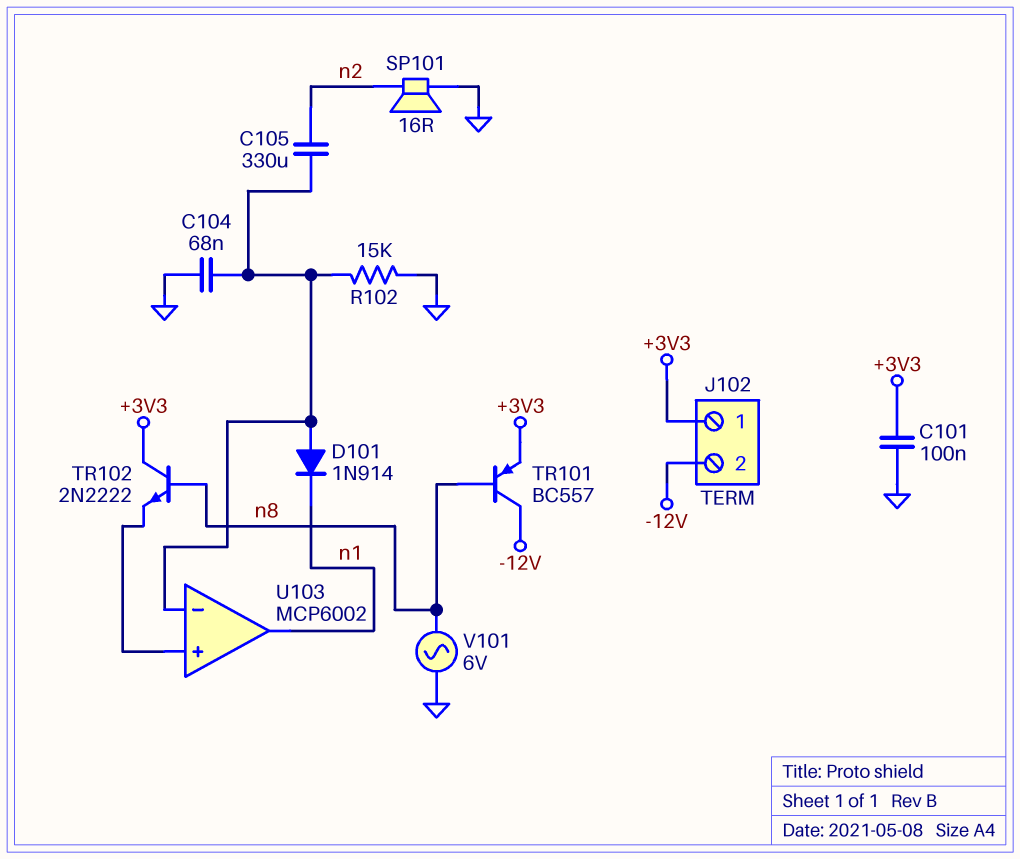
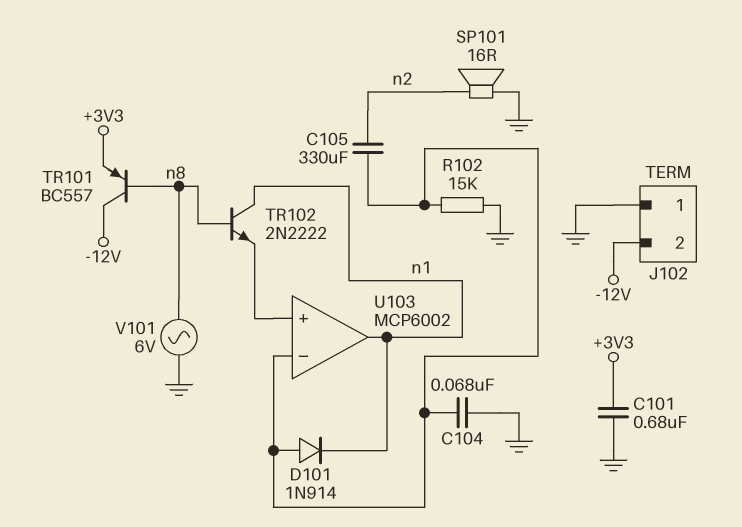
C101: 100nF (+3V3, GND) -> 680nF (+3V3, GND)
J102 pin 1: +3V3 -> GND
TR102: NPN 2N2222 (B n8, C +3V3, E U103/in+) -> NPN 2N2222 (B n8, C n1, E U103/in+)

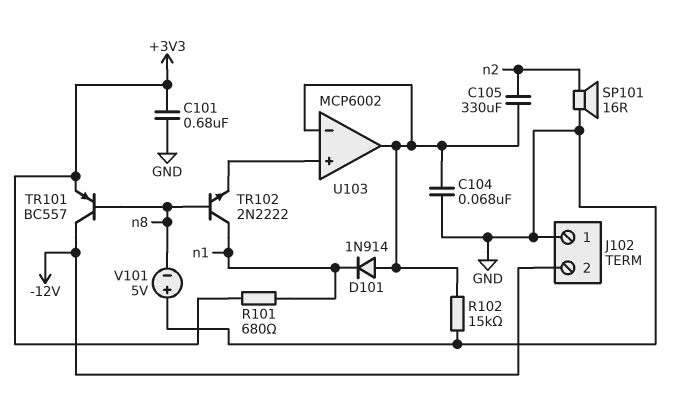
R101: none -> 680 (+3V3, n1)
U103 pin out: n1 -> U103/in-
V101: AC 6V (GND, n8) -> 5V (plus GND, minus n8)

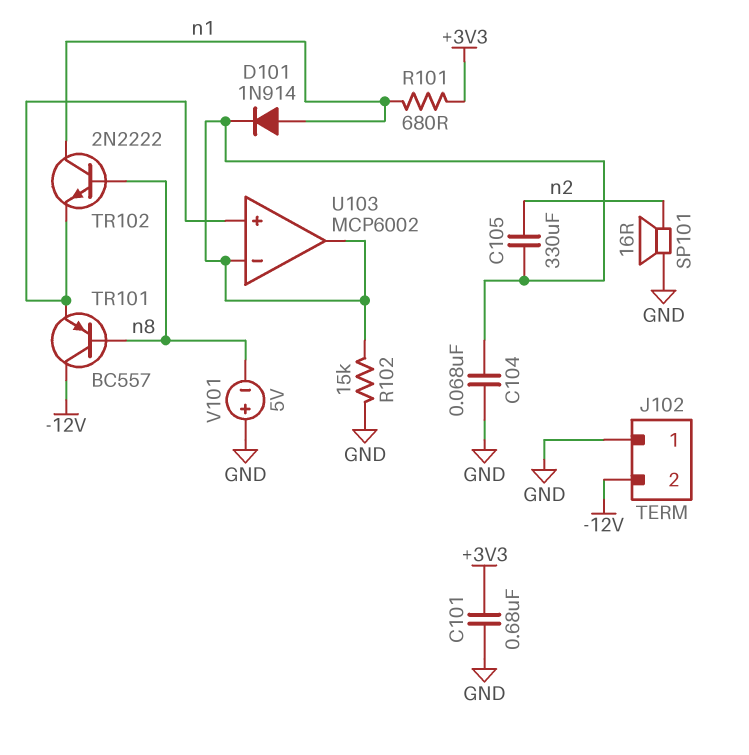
D101: diode 1N914 (A U103/in-, K n1) -> diode 1N914 (A n1, K U103/in-)
TR101: PNP BC557 (B n8, C -12V, E +3V3) -> PNP BC557 (B n8, C -12V, E U103/in+)

